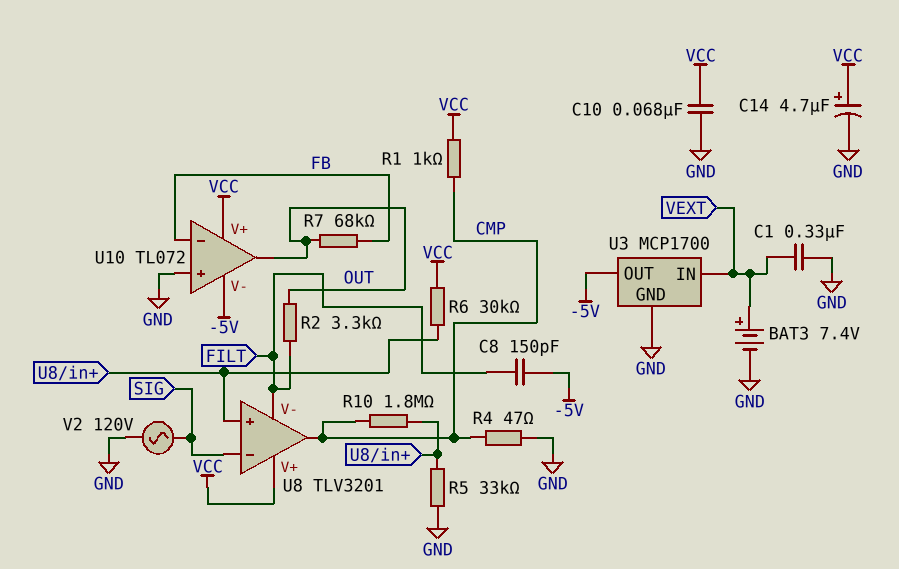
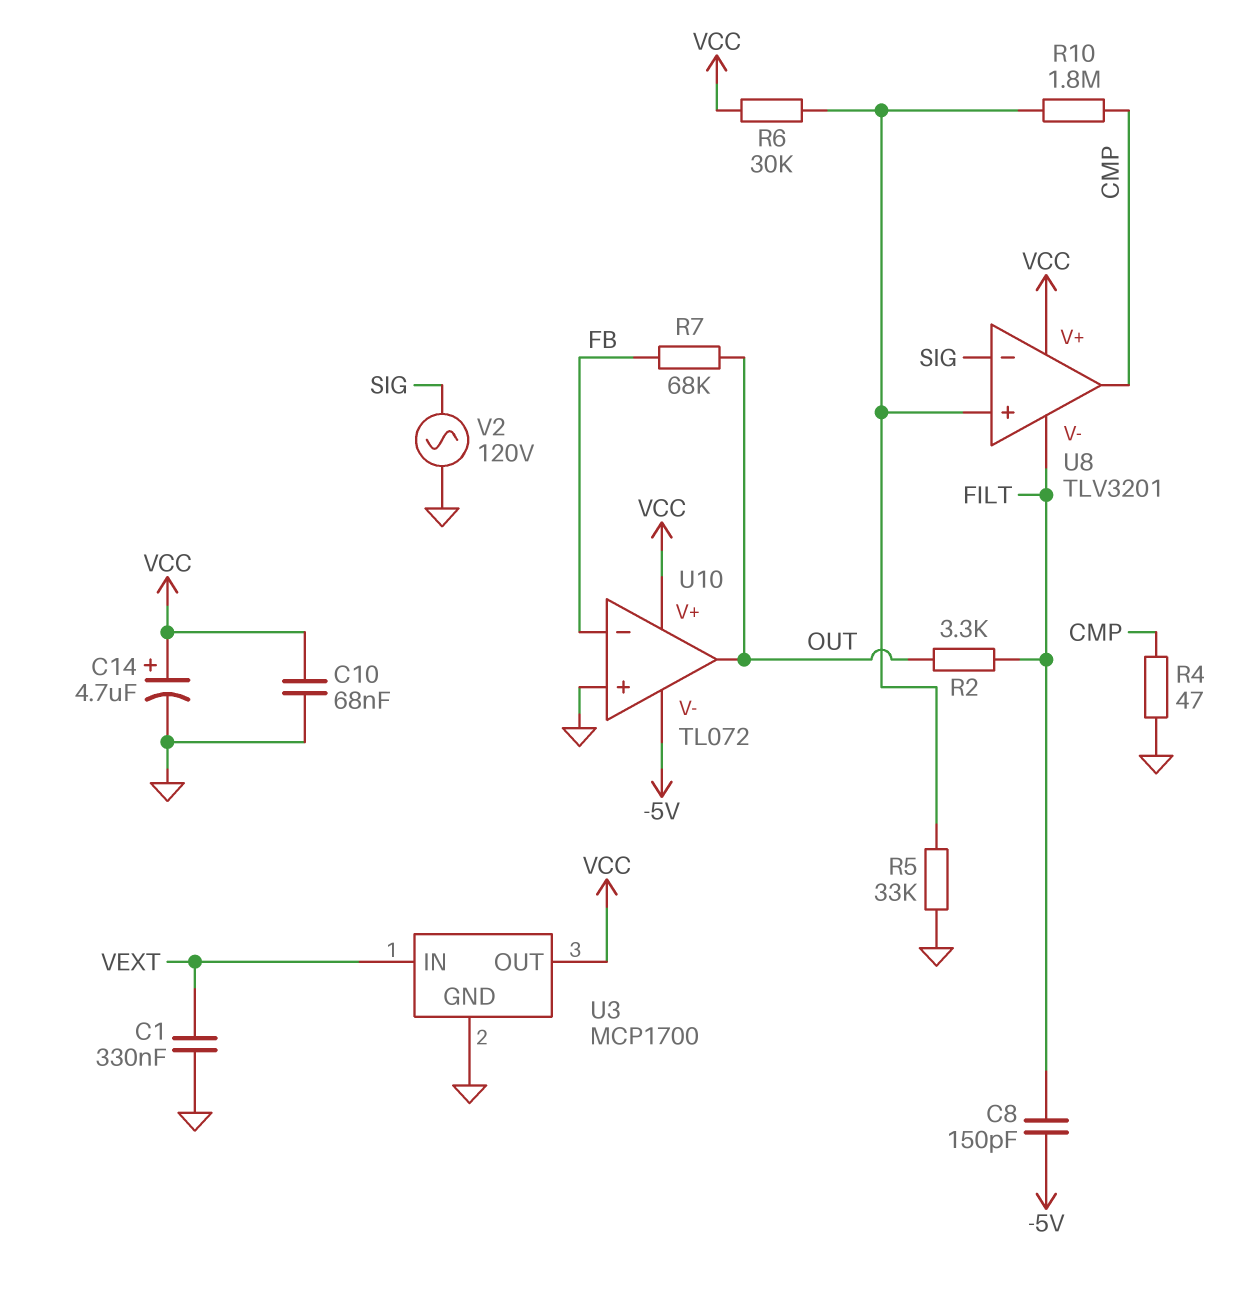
BAT3: 7.4V (plus VEXT, minus GND) -> none
R1: 1k (CMP, VCC) -> none
U3 pin OUT: -5V -> VCC

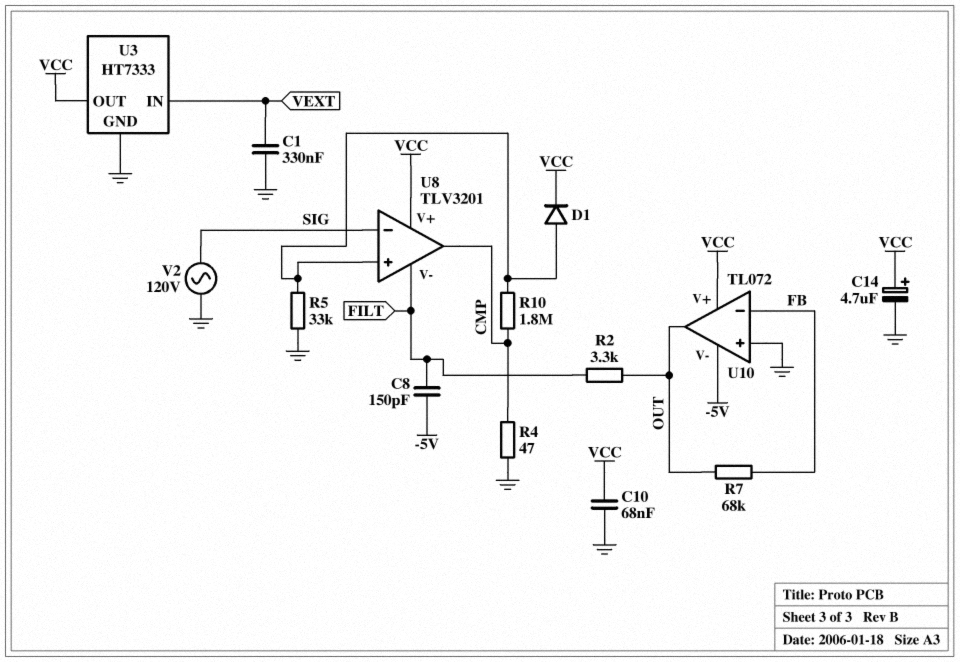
D1: none -> diode (A U8/in+, K VCC)
R6: 30k (U8/in+, VCC) -> none
U3: MCP1700 -> HT7333

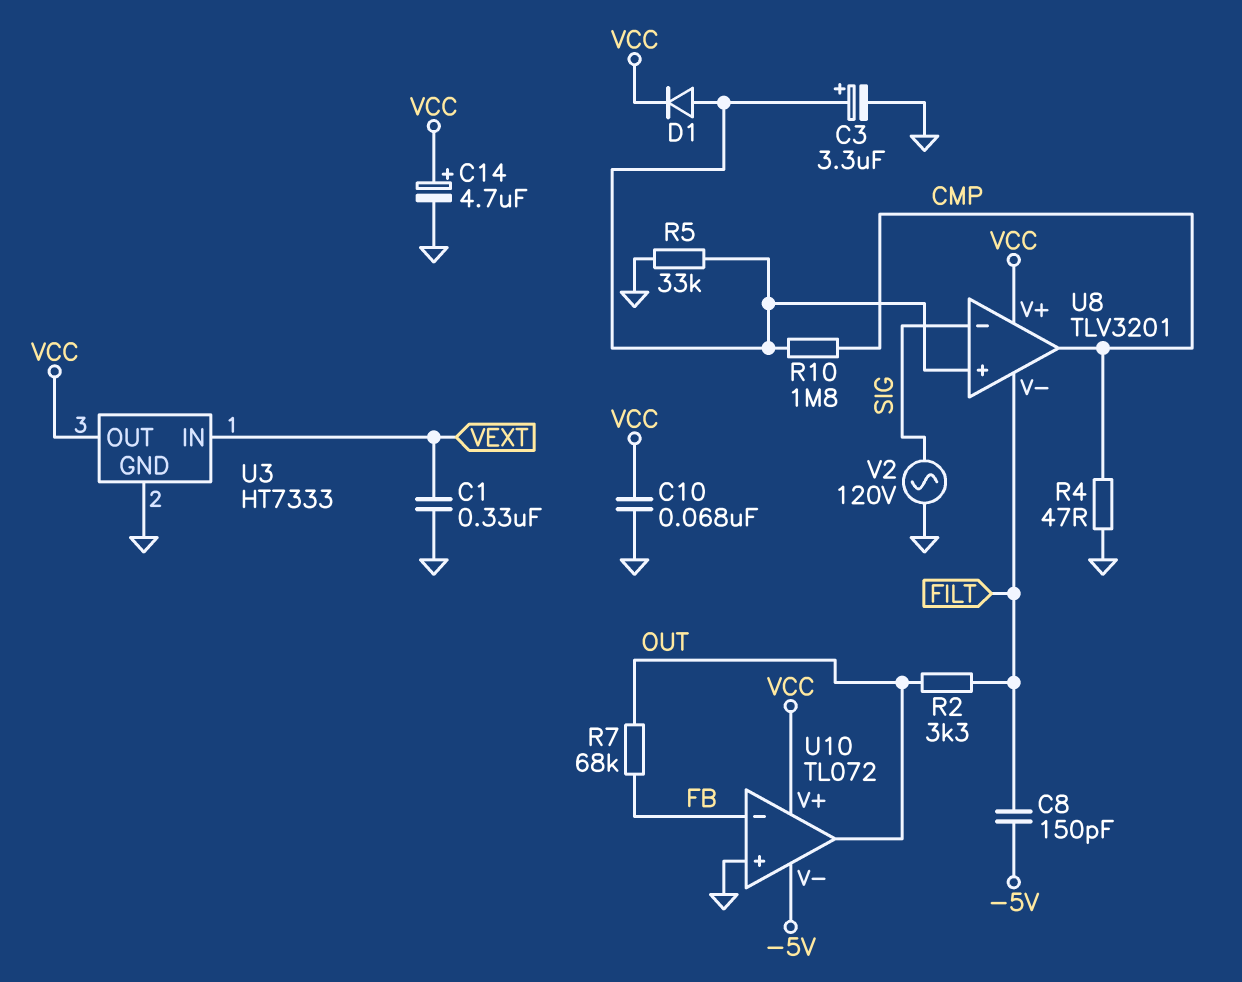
C3: none -> 3.3uF (plus U8/in+, minus GND)

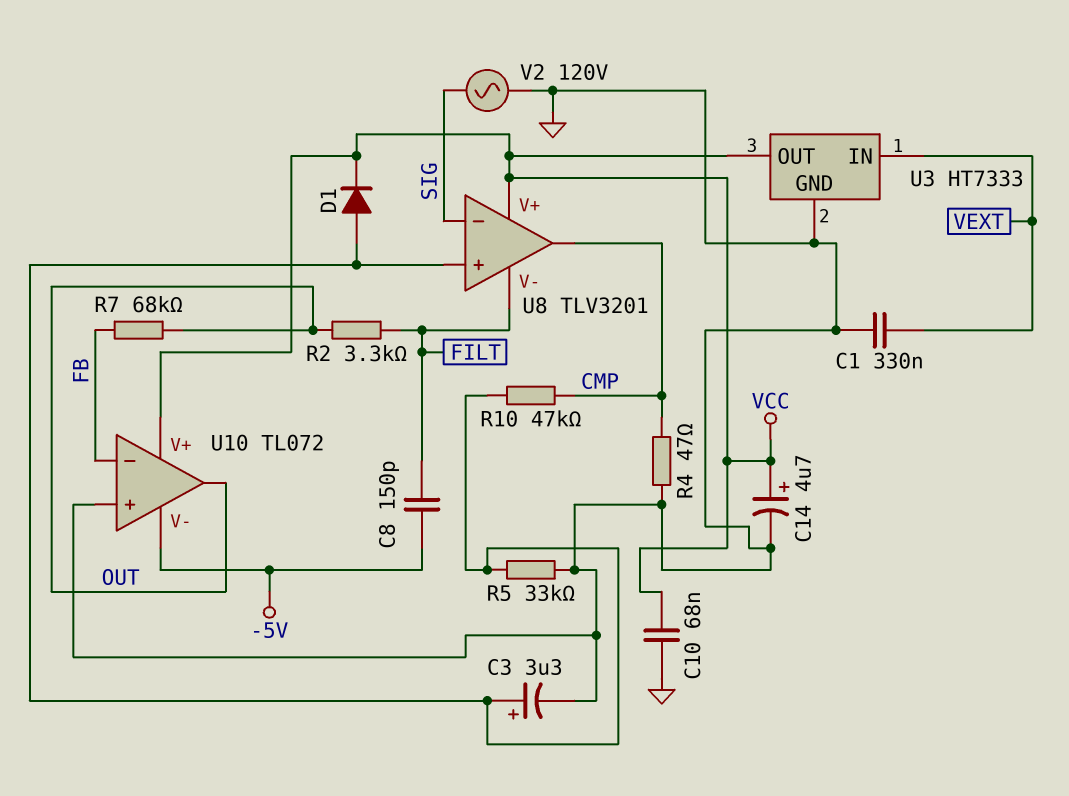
R10: 1.8M (CMP, U8/in+) -> 47k (CMP, U8/in+)

